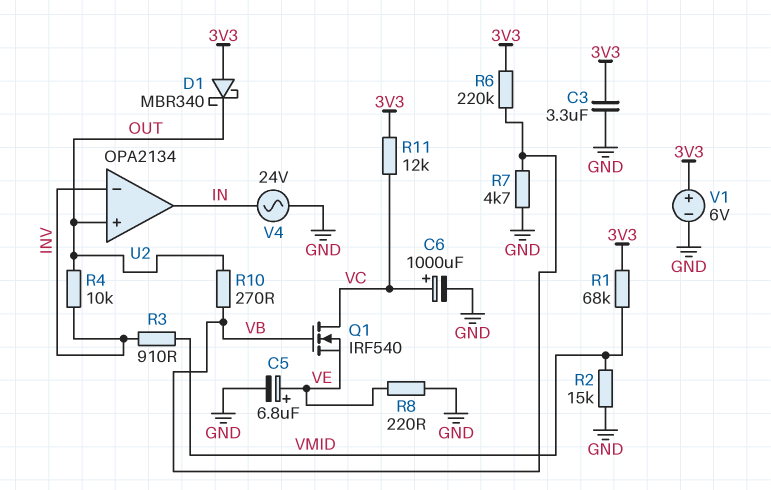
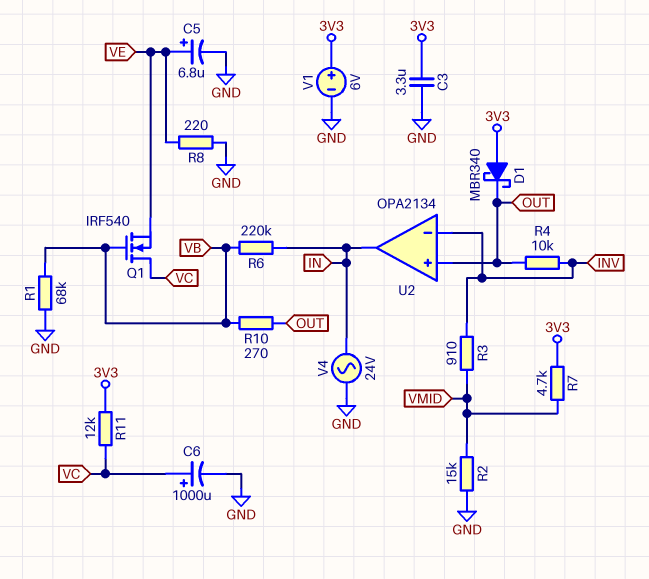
R1: 68k (3V3, VMID) -> 68k (GND, VB)
R6: 220k (3V3, VB) -> 220k (IN, VB)
R7: 4.7k (GND, VB) -> 4.7k (3V3, VMID)

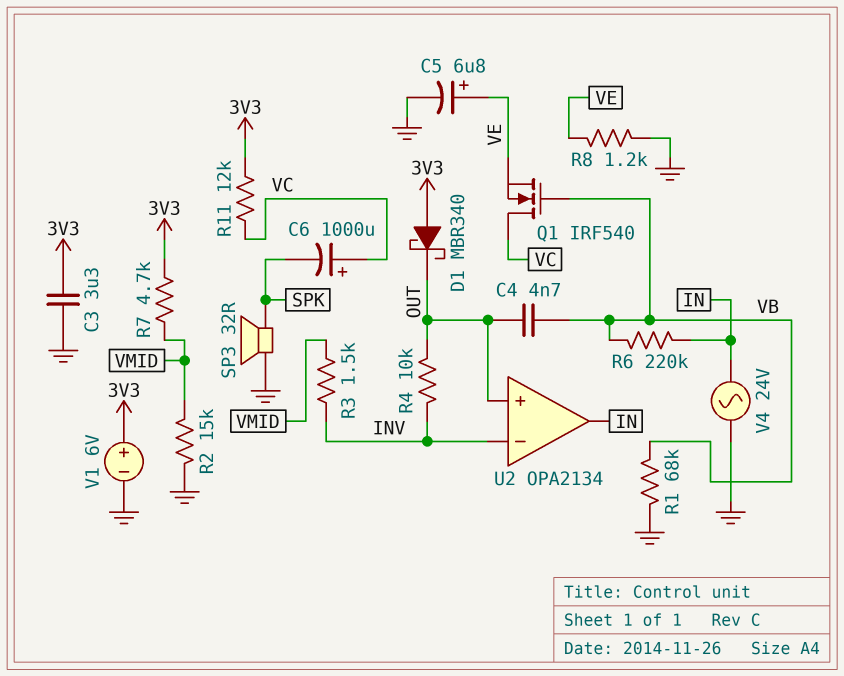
C4: none -> 4.7nF (OUT, VB)
C6: 1000uF (plus VC, minus GND) -> 1000uF (plus VC, minus SPK)
R3: 910 (INV, VMID) -> 1.5k (INV, VMID)
R8: 220 (GND, VE) -> 1.2k (GND, VE)
R10: 270 (OUT, VB) -> none
SP3: none -> speaker 32R (GND, SPK)

